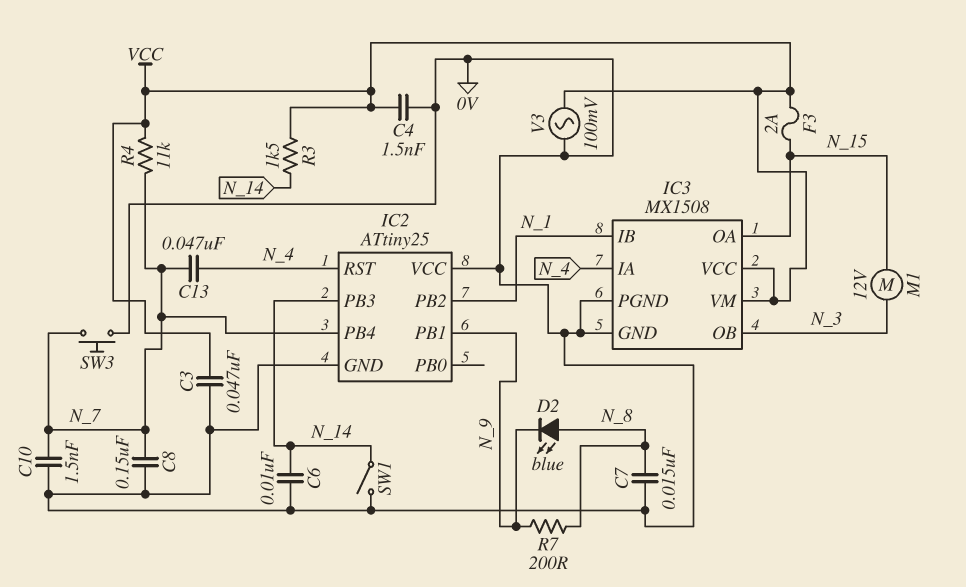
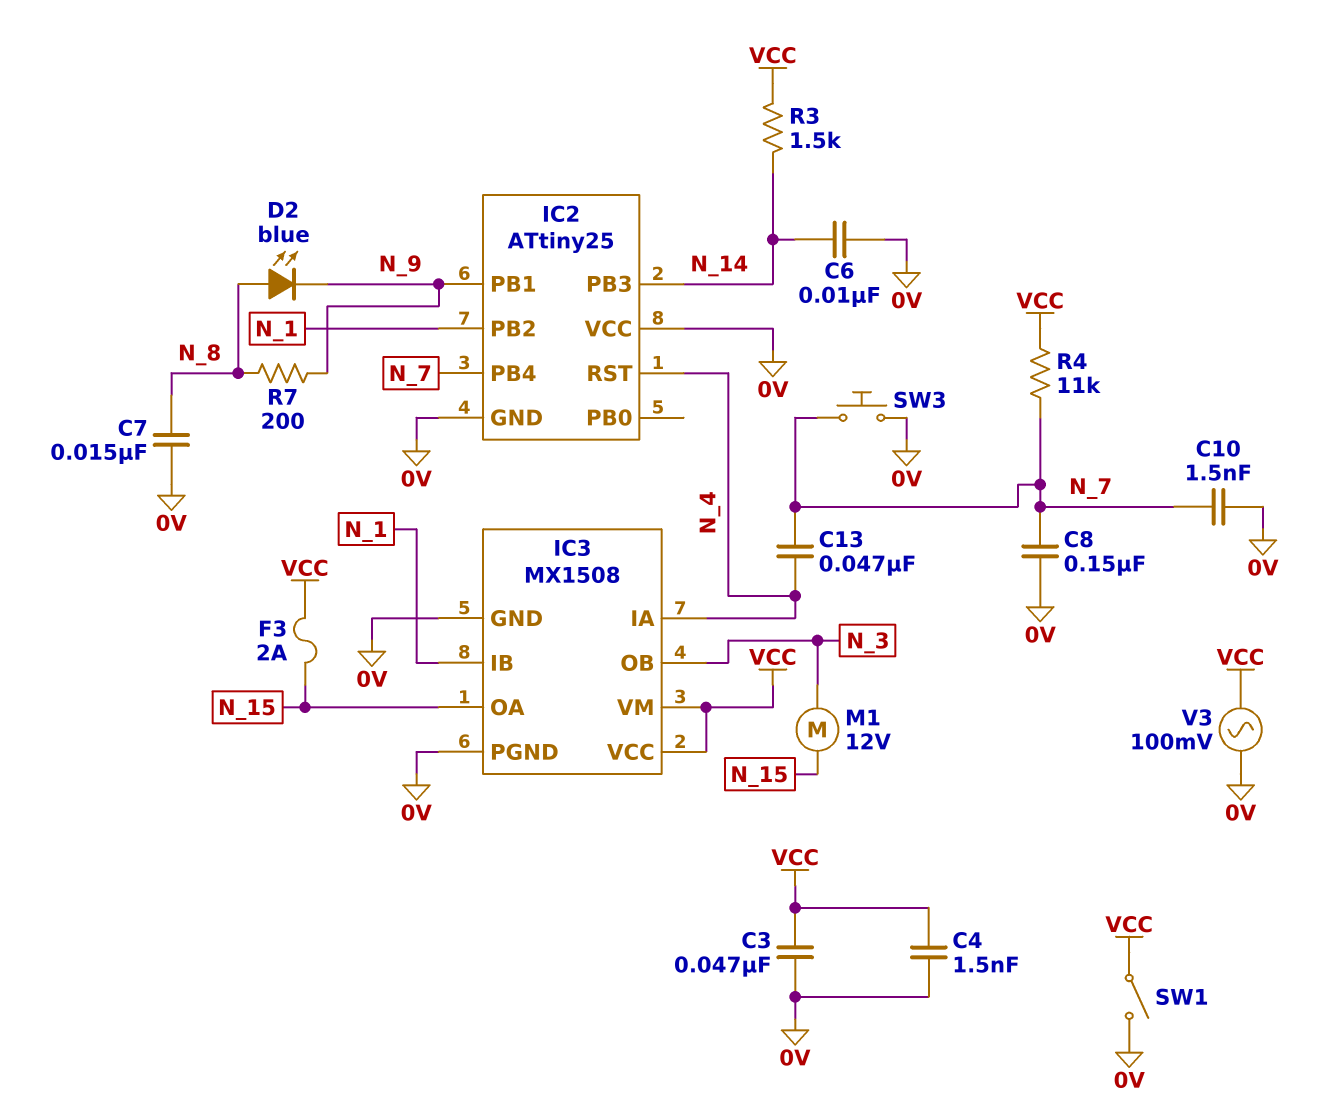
SW1: switch (0V, N_14) -> switch (0V, VCC)

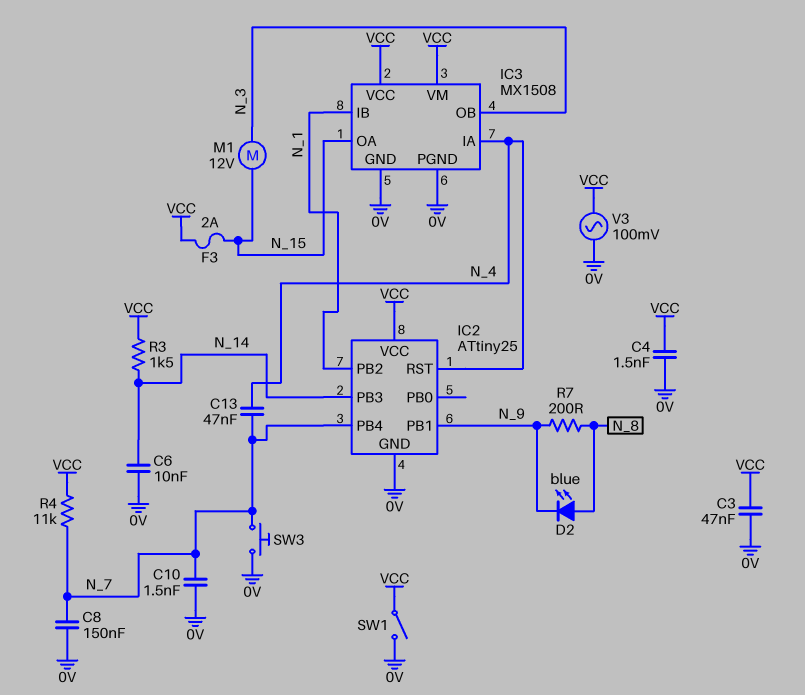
C7: 15nF (0V, N_8) -> none
IC2 pin VCC: 0V -> VCC

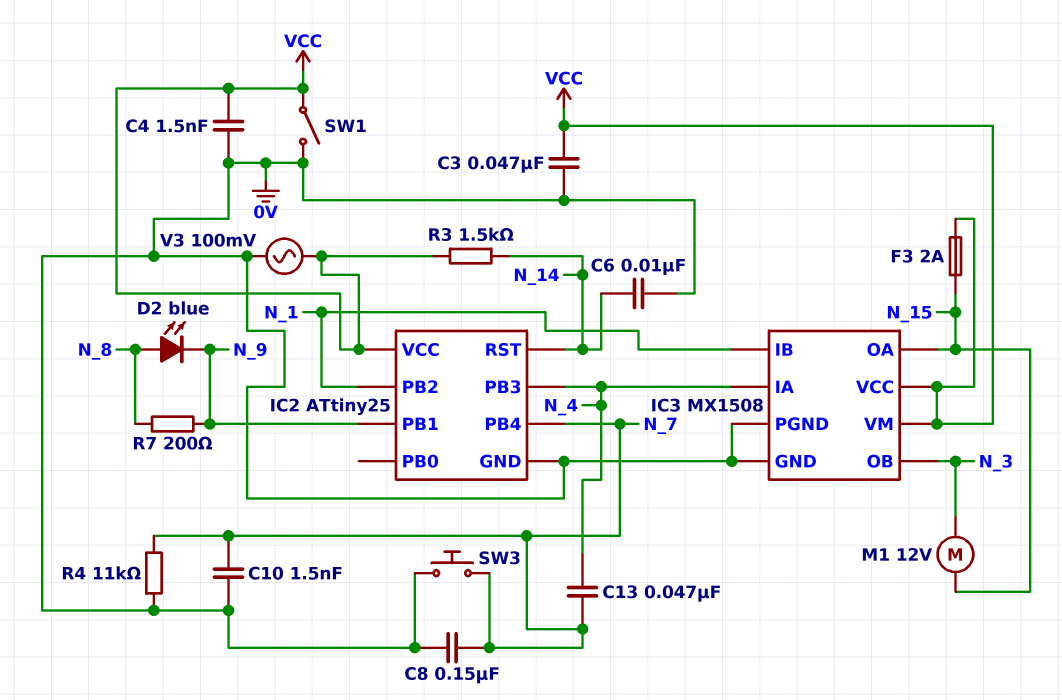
IC2 pin PB3: N_14 -> N_4
IC2 pin RST: N_4 -> N_14
R4: 11k (N_7, VCC) -> 11k (0V, N_7)

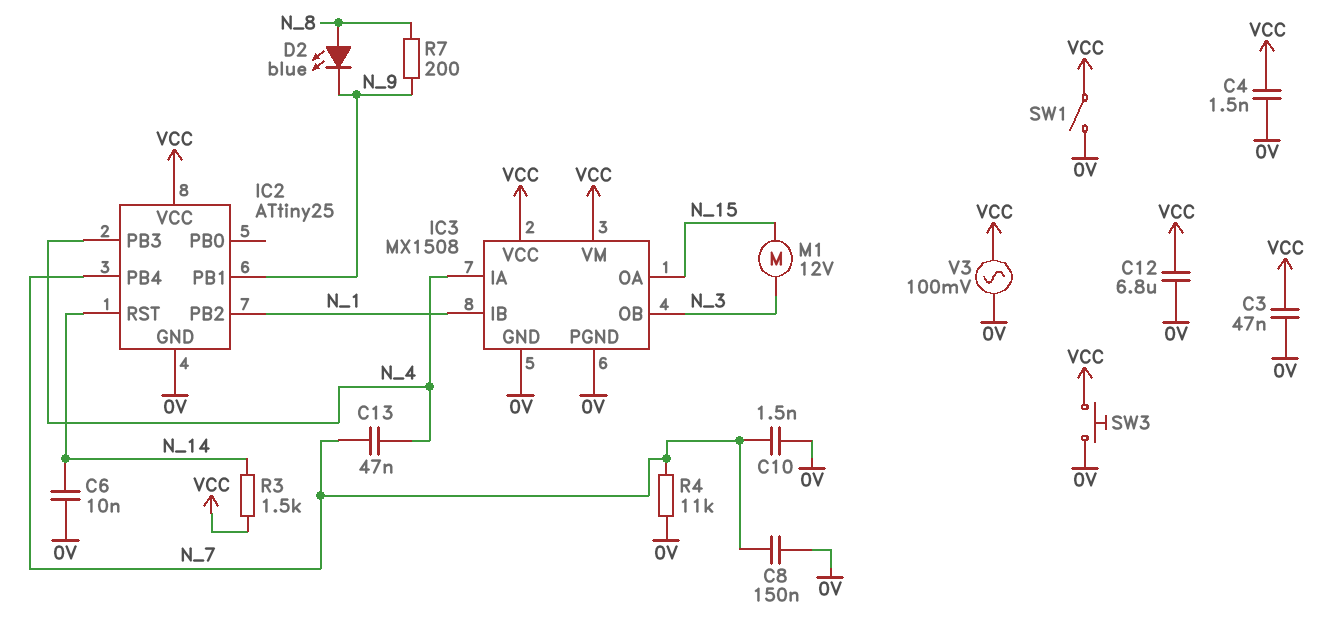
C12: none -> 6.8uF (0V, VCC)
F3: 2A (N_15, VCC) -> none
SW3: button (0V, N_7) -> button (0V, VCC)

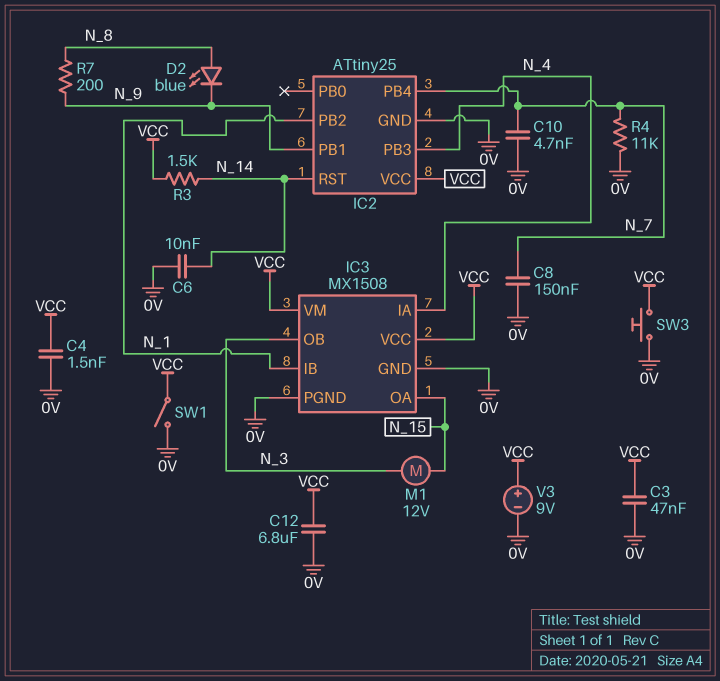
C10: 1.5nF (0V, N_7) -> 4.7nF (0V, N_7)
C13: 47nF (N_4, N_7) -> none
V3: AC 100mV (0V, VCC) -> 9V (plus VCC, minus 0V)

